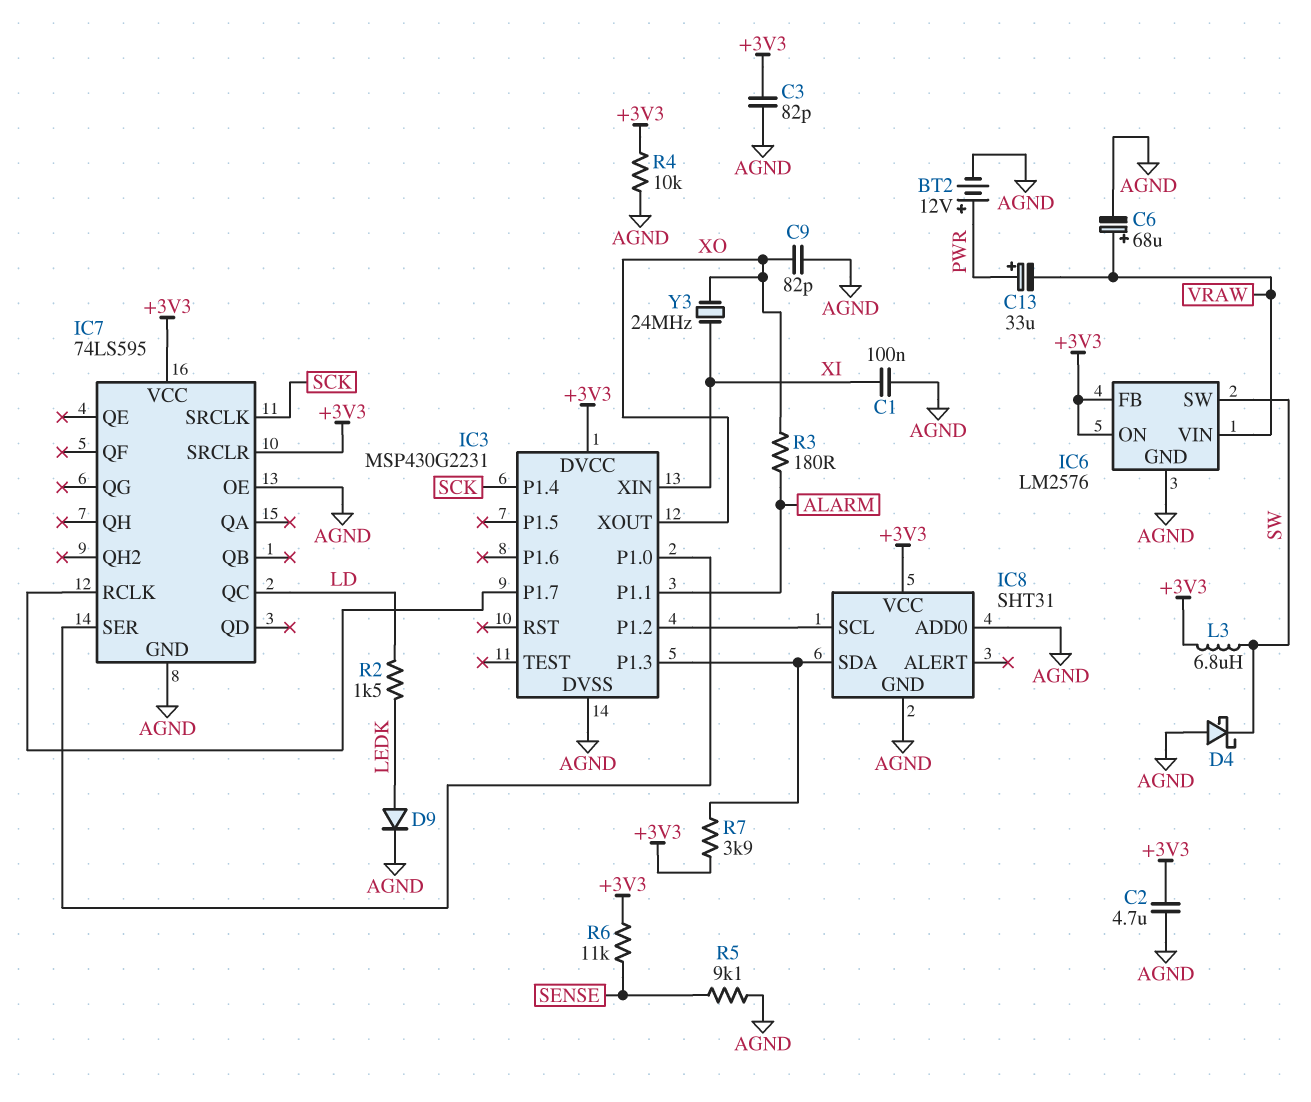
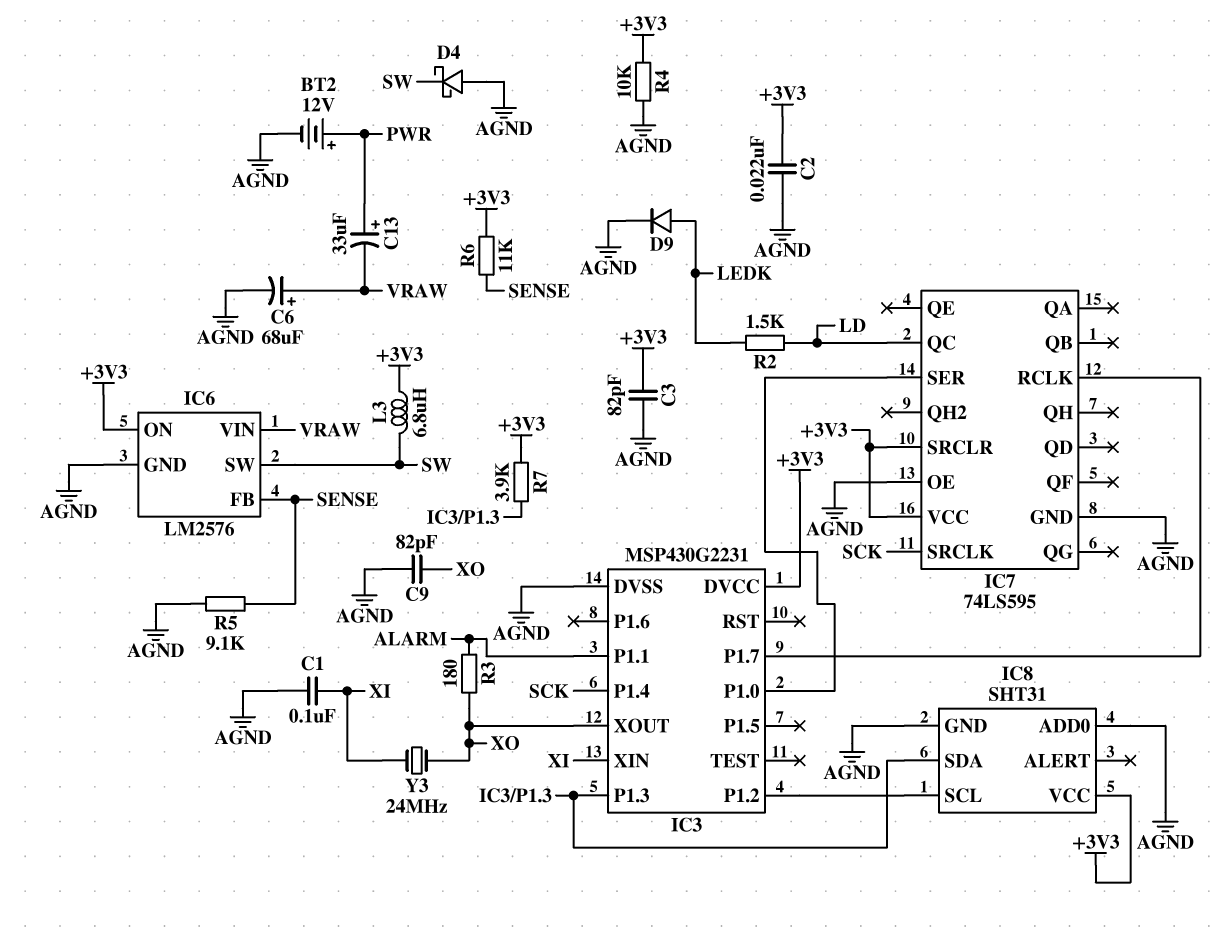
C2: 4.7uF (+3V3, AGND) -> 22nF (+3V3, AGND)
IC6 pin FB: +3V3 -> SENSE

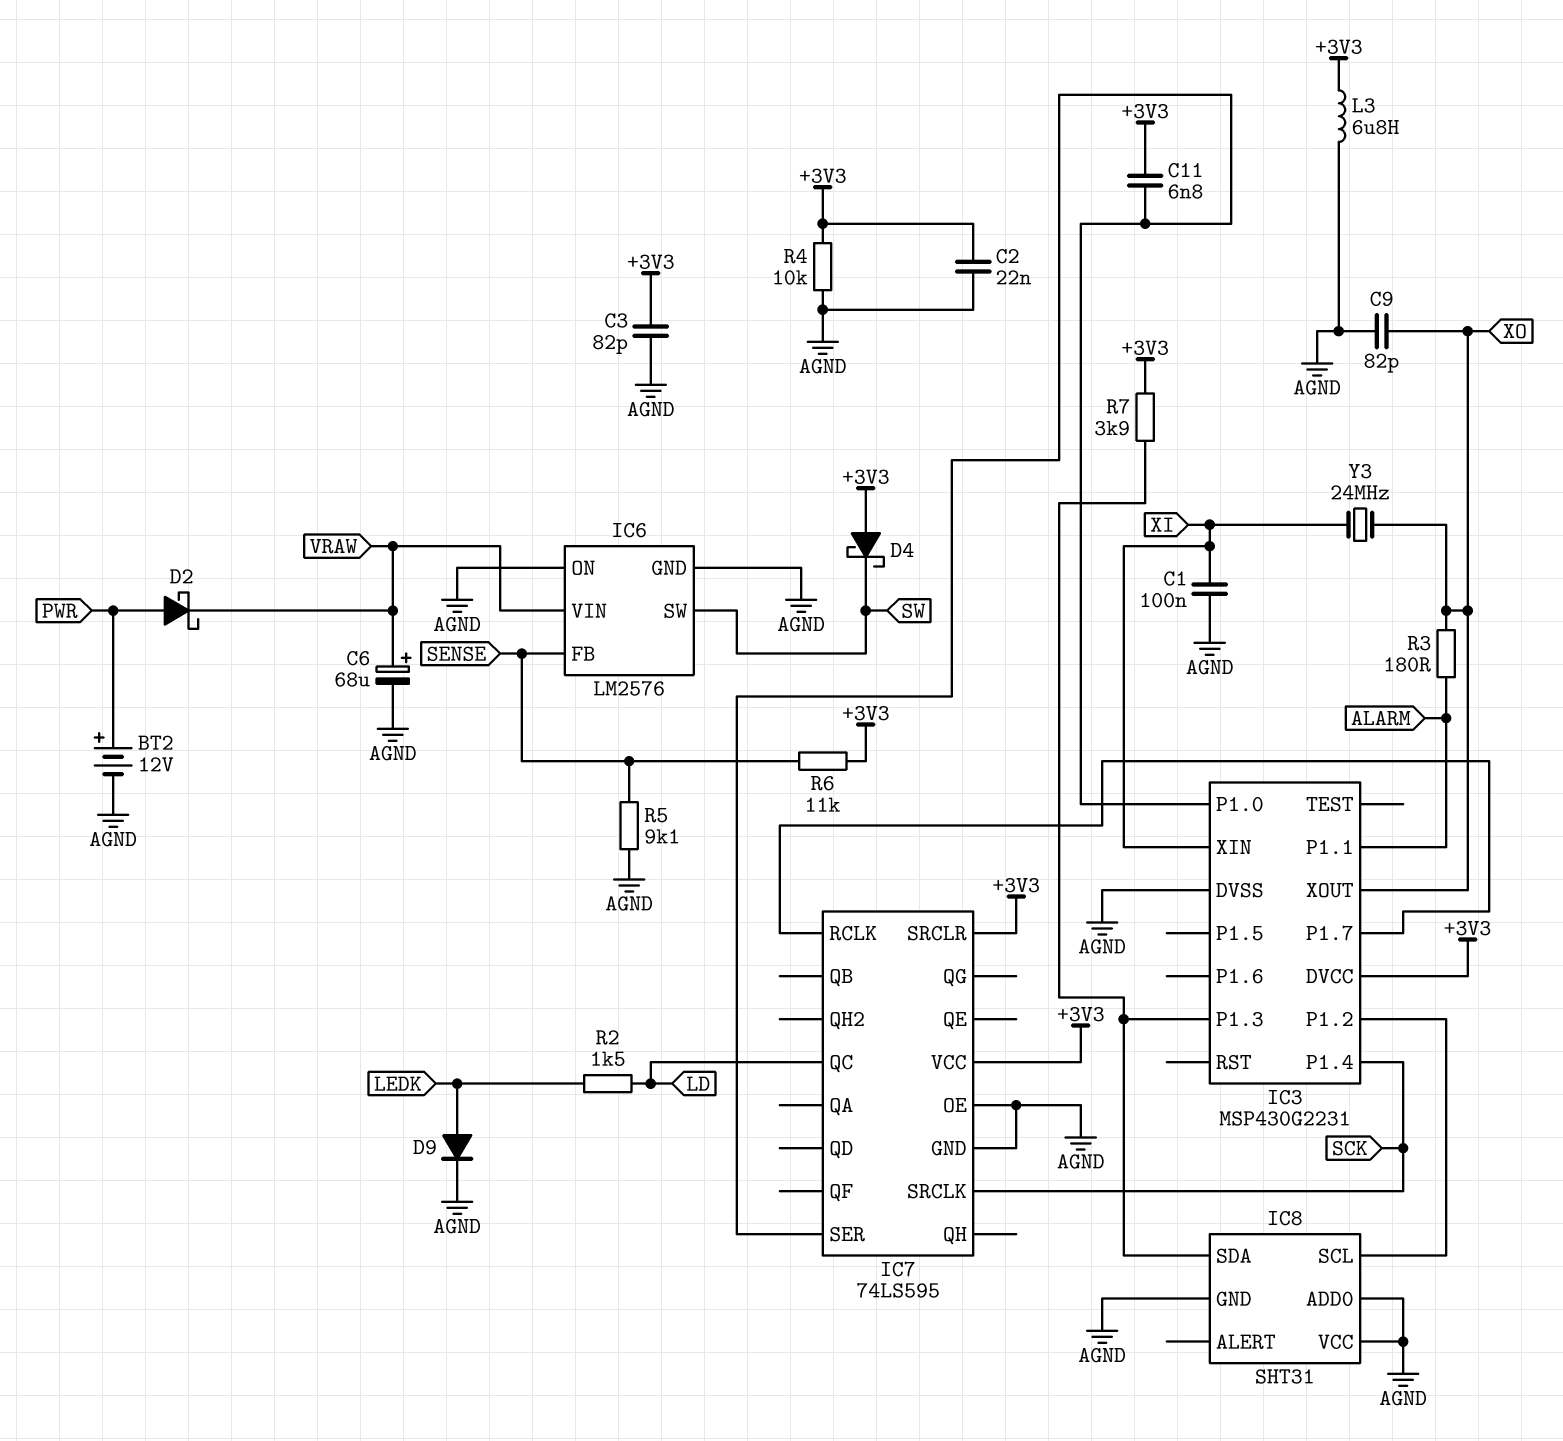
C11: none -> 6.8nF (+3V3, IC3/P1.0)
C13: 33uF (plus PWR, minus VRAW) -> none
D2: none -> schottky (A PWR, K VRAW)
D4: schottky (A AGND, K SW) -> schottky (A +3V3, K SW)
IC6 pin ON: +3V3 -> AGND
IC8 pin VCC: +3V3 -> AGND
L3: 6.8uH (+3V3, SW) -> 6.8uH (+3V3, AGND)

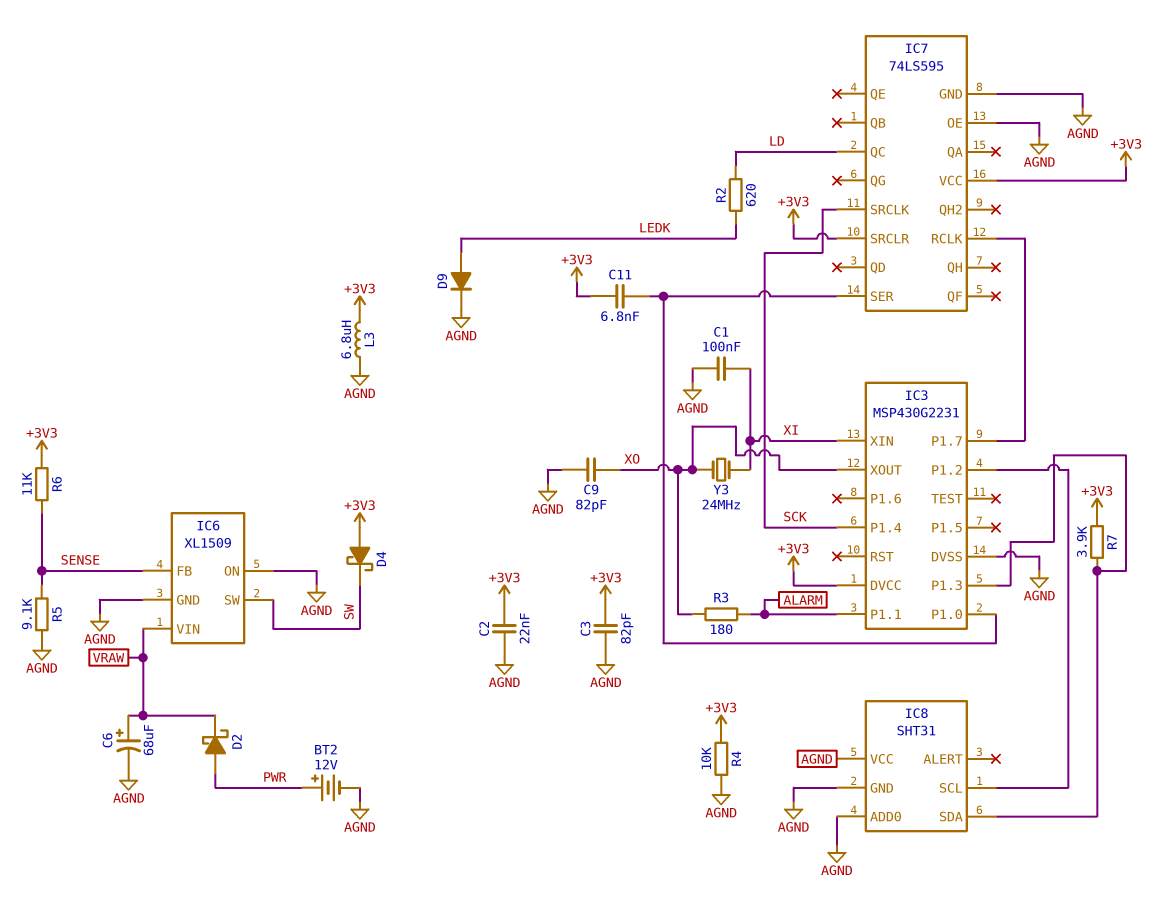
IC6: LM2576 -> XL1509
R2: 1.5k (LD, LEDK) -> 620 (LD, LEDK)

